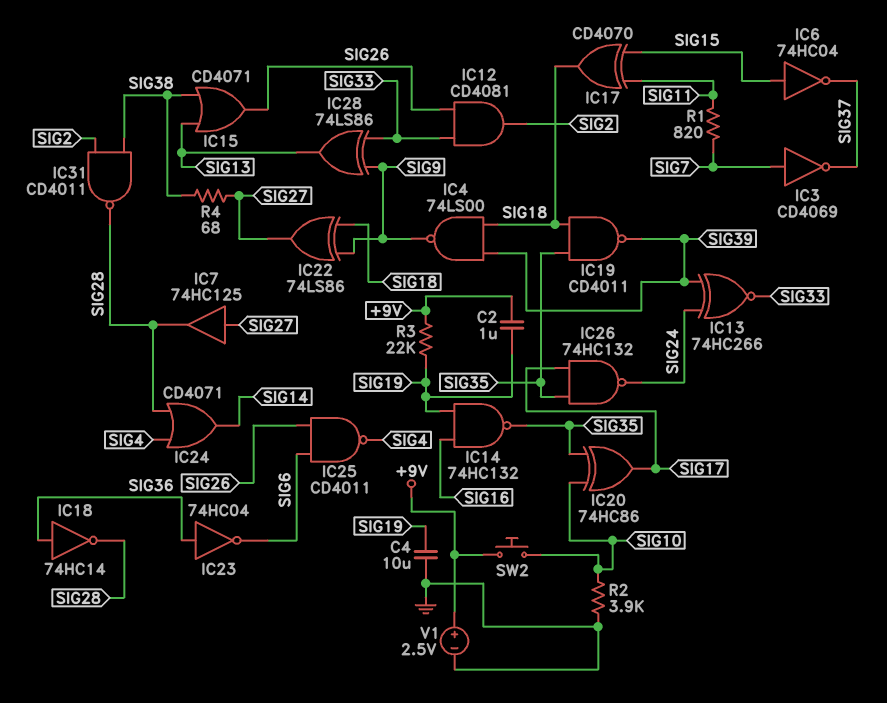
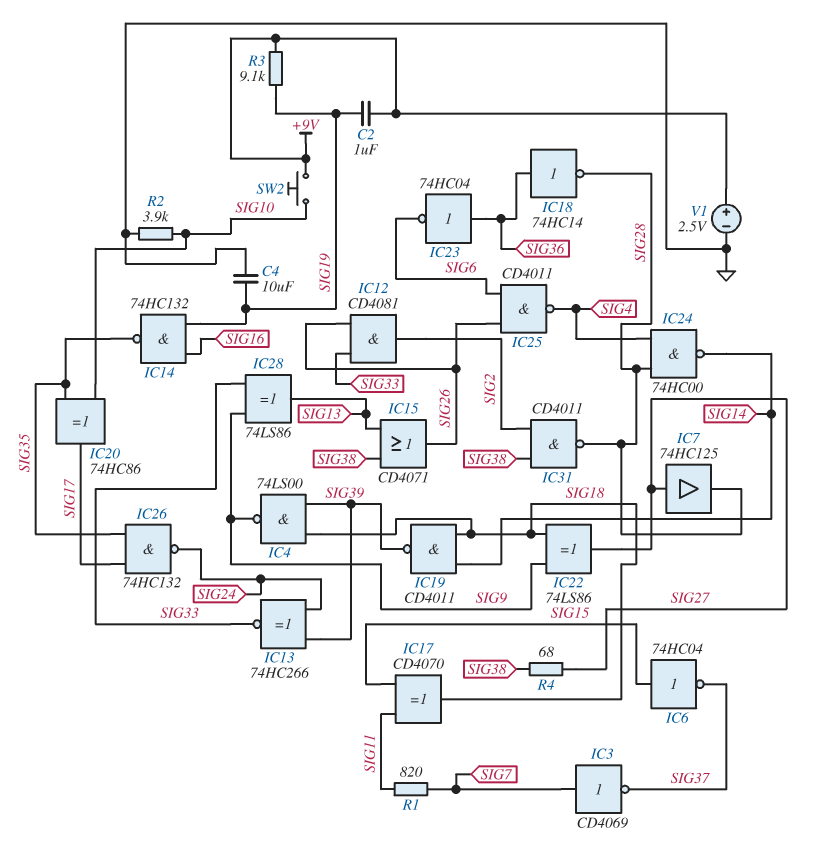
IC19: NAND CD4011 (in SIG18, in SIG35, out SIG39) -> NAND CD4011 (in SIG14, in SIG18, out SIG39)
IC24: OR CD4071 (in SIG4, in SIG28, out SIG14) -> NAND 74HC00 (in SIG4, in SIG28, out SIG14)
R3: 22k (+9V, SIG19) -> 9.1k (+9V, SIG19)

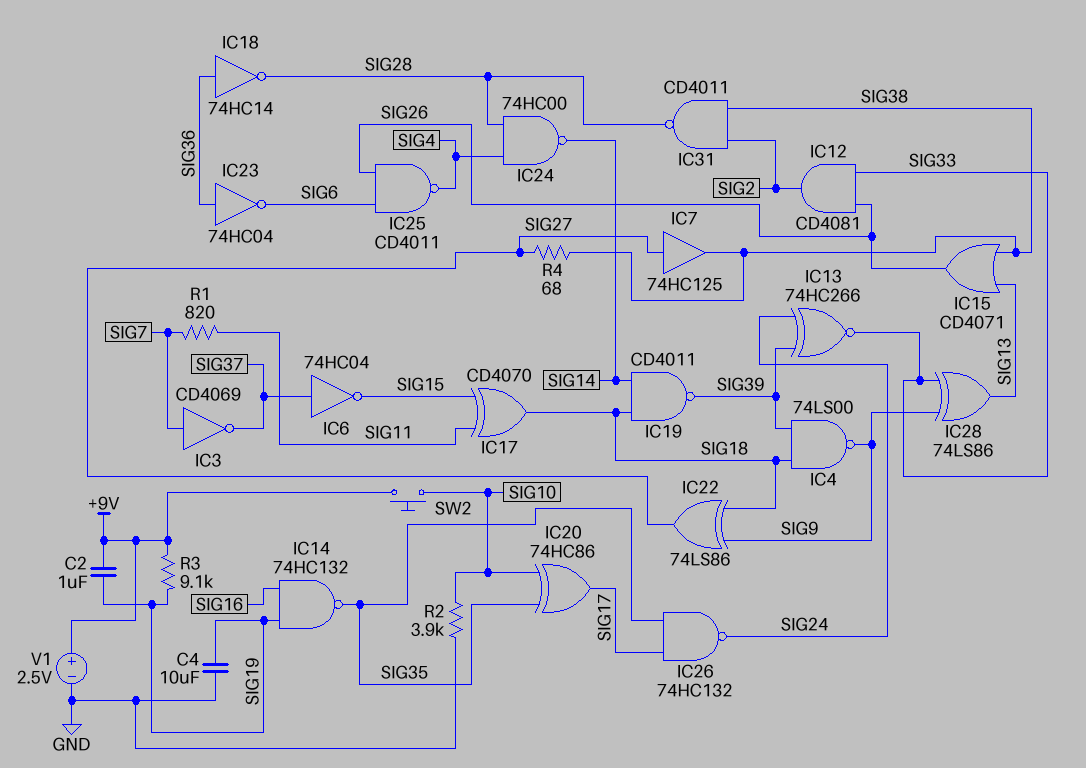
IC6: NOT 74HC04 (in SIG15, out SIG37) -> NOT 74HC04 (in SIG37, out SIG15)
IC7: buffer 74HC125 (in SIG27, out SIG28) -> buffer 74HC125 (in SIG27, out SIG38)

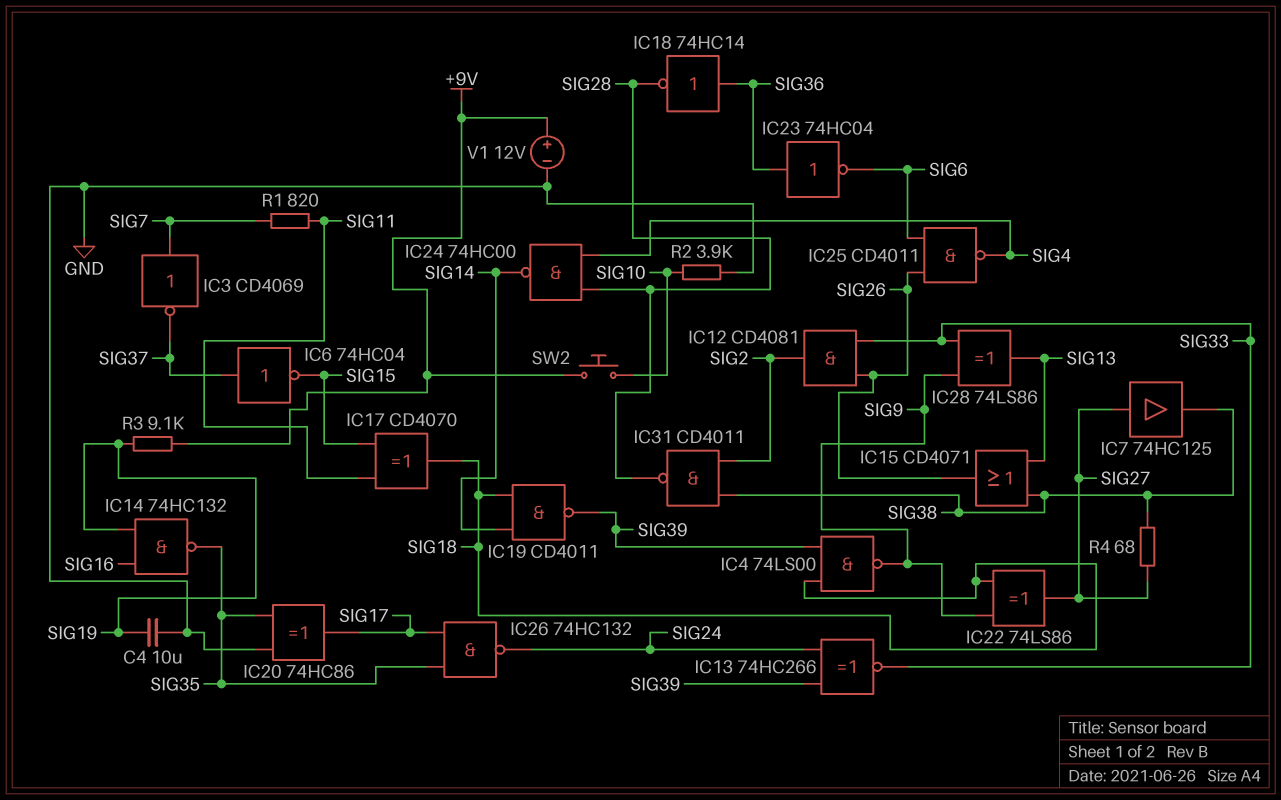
C2: 1uF (+9V, SIG19) -> none
IC20: XOR 74HC86 (in SIG10, in SIG35, out SIG17) -> XOR 74HC86 (in GND, in SIG35, out SIG17)
V1: 2.5V (plus +9V, minus GND) -> 12V (plus +9V, minus GND)

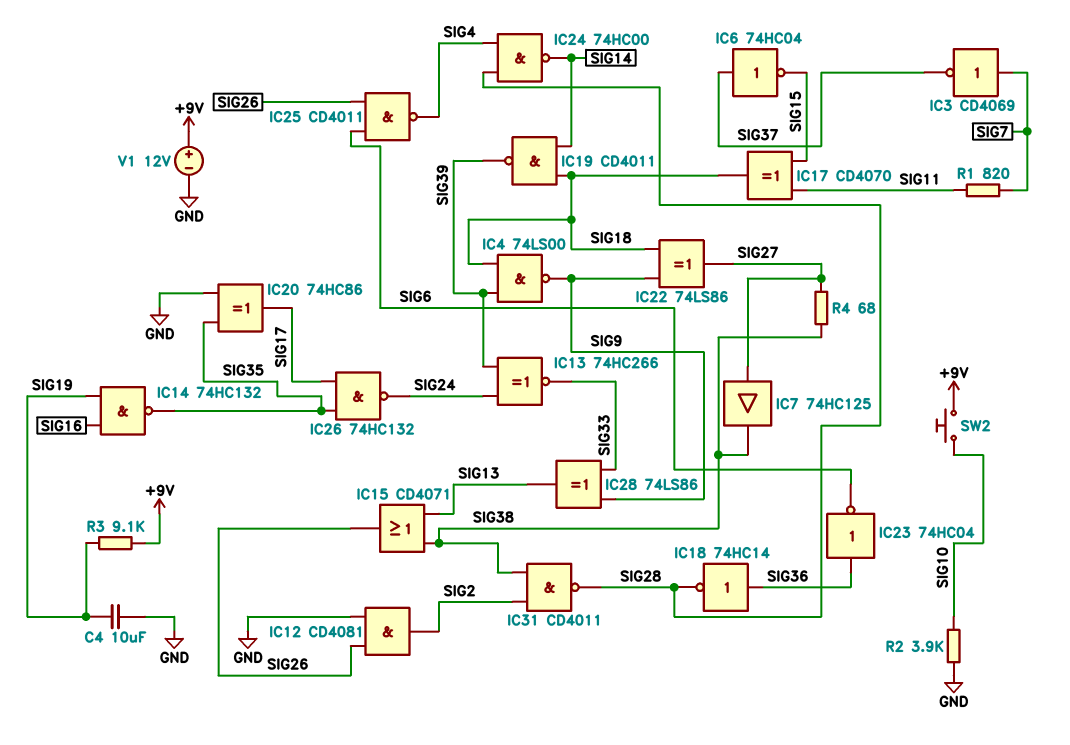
IC12: AND CD4081 (in SIG26, in SIG33, out SIG2) -> AND CD4081 (in GND, in SIG26, out SIG2)

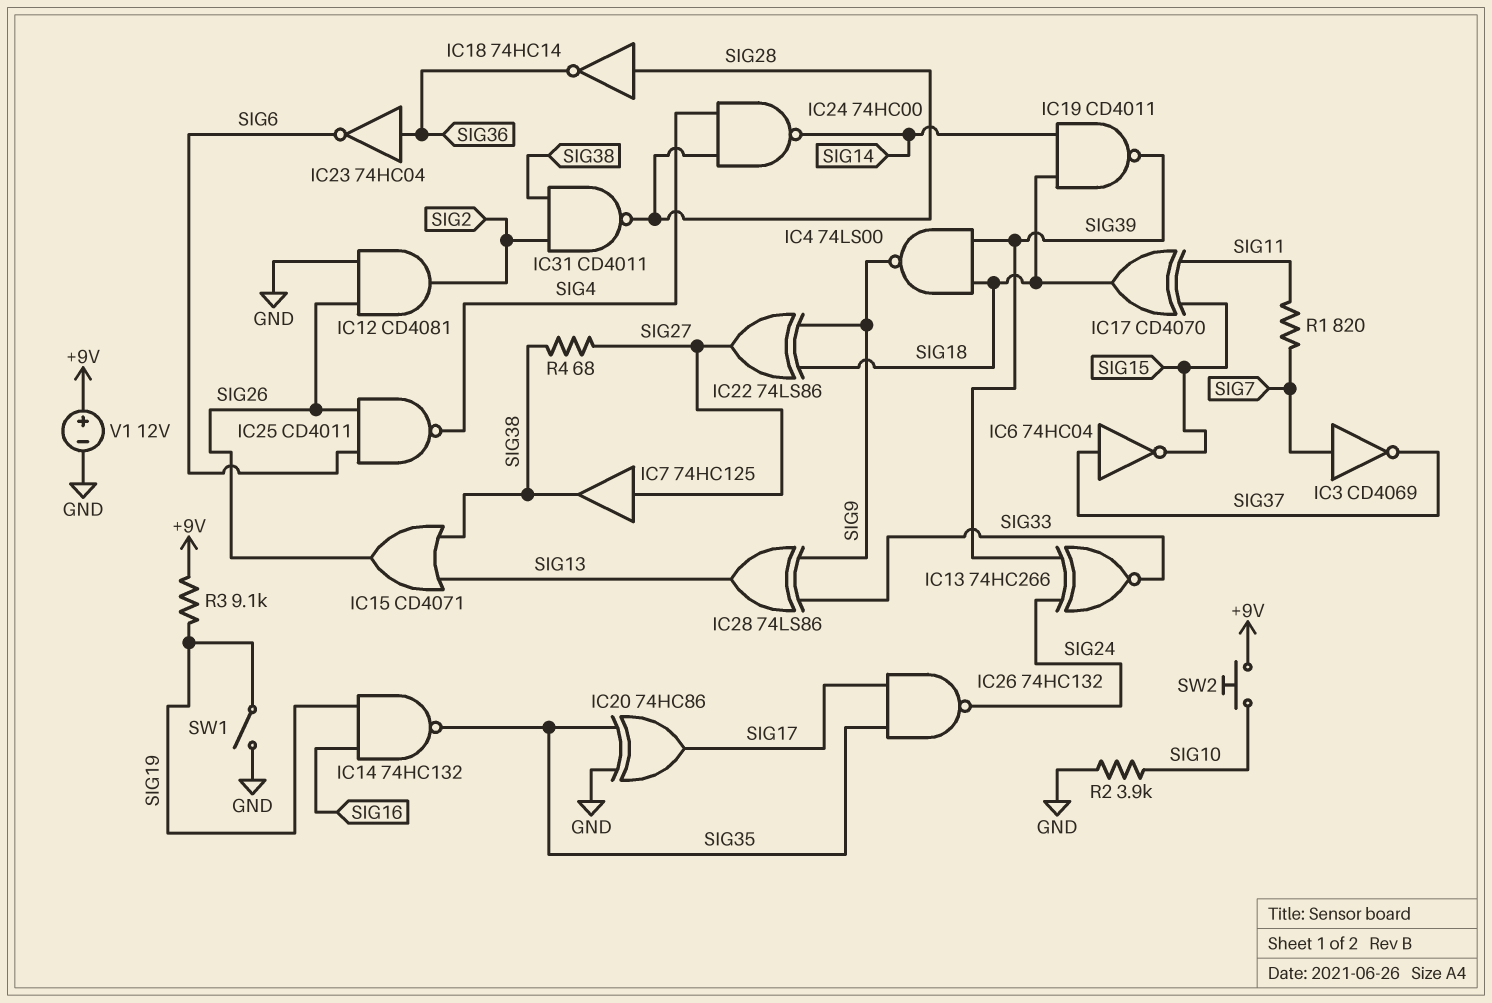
C4: 10uF (GND, SIG19) -> none
IC18: NOT 74HC14 (in SIG36, out SIG28) -> NOT 74HC14 (in SIG28, out SIG36)
SW1: none -> switch (GND, SIG19)

